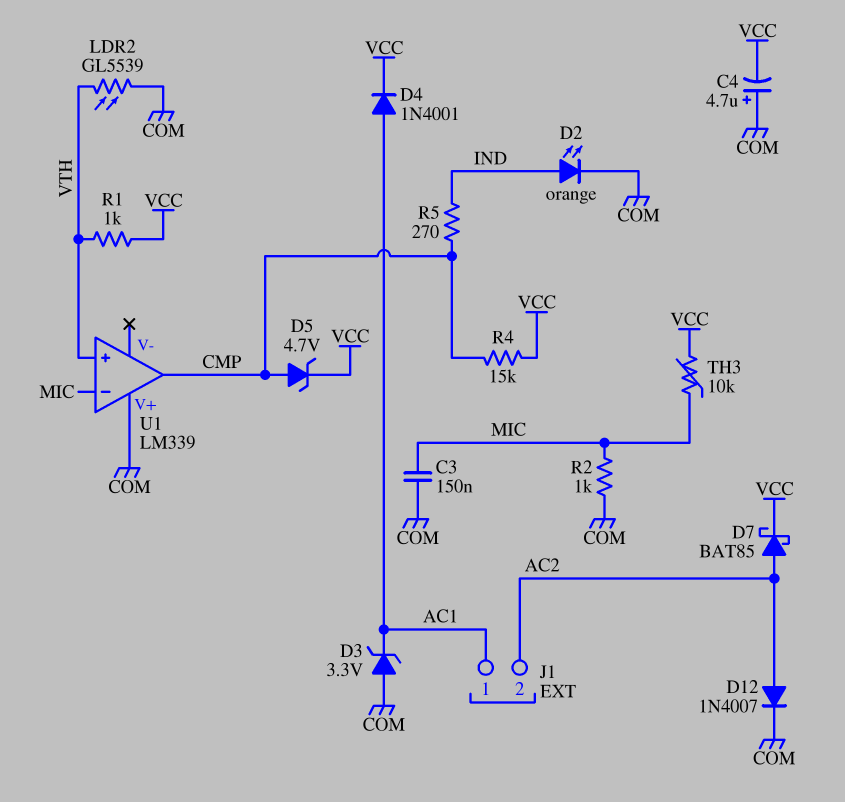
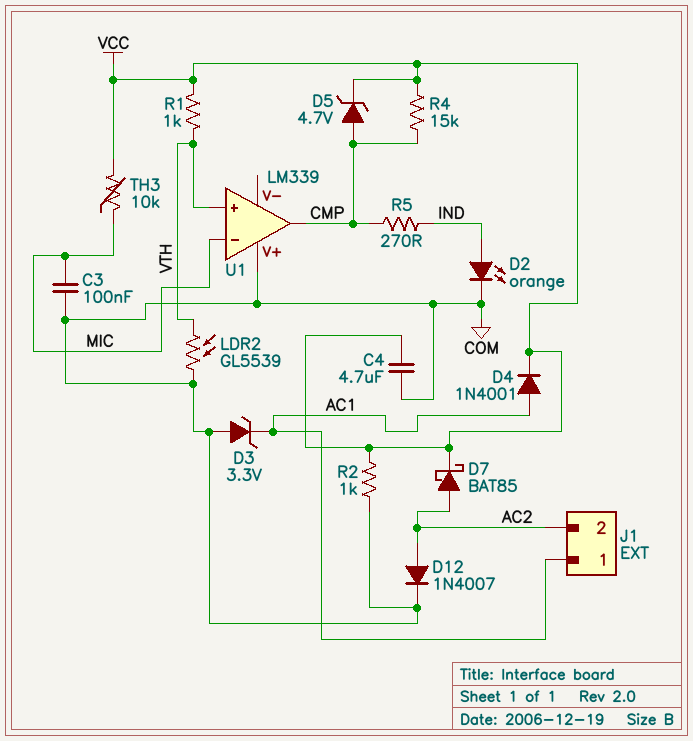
C3: 150nF (COM, MIC) -> 100nF (COM, MIC)
C4: 4.7uF (plus COM, minus VCC) -> 4.7uF (COM, VCC)
R2: 1k (COM, MIC) -> 1k (COM, VCC)

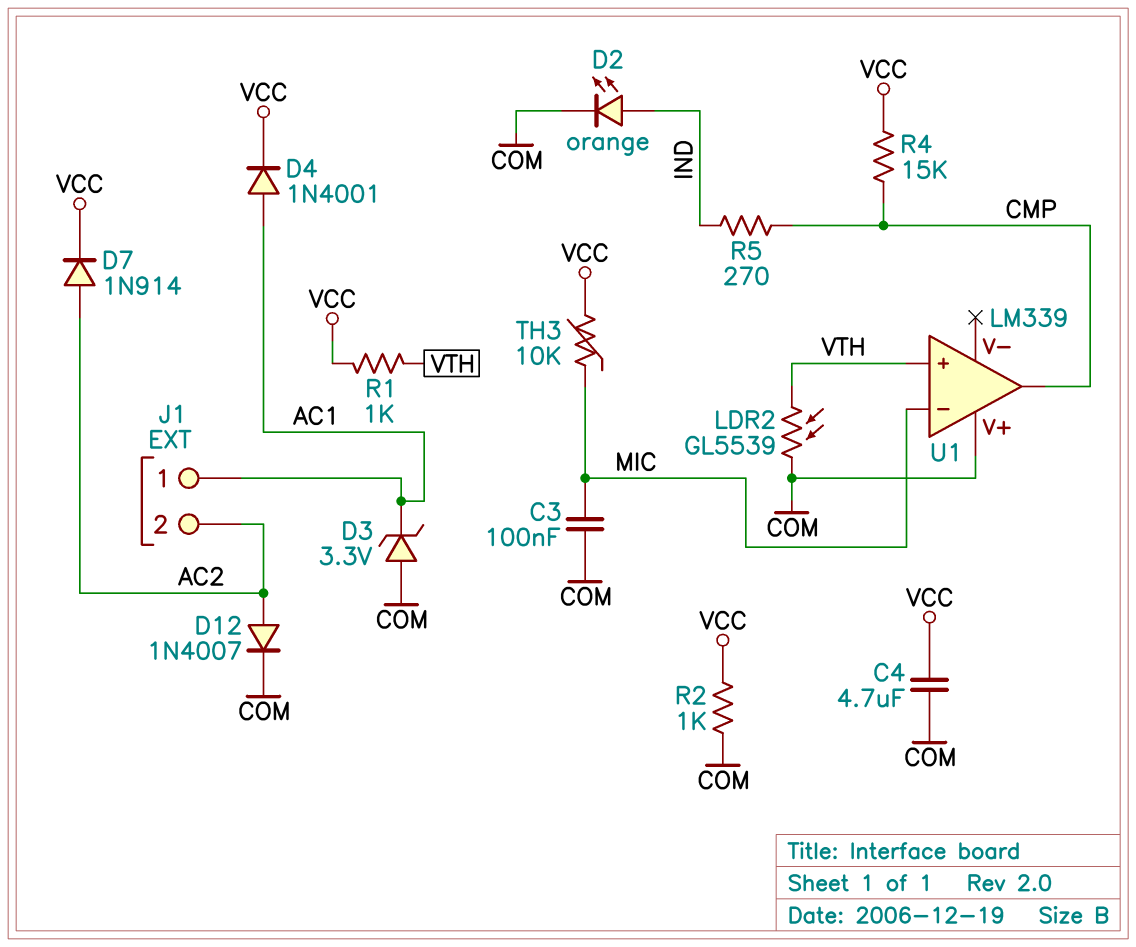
D5: zener 4.7V (A CMP, K VCC) -> none
D7: schottky BAT85 (A AC2, K VCC) -> diode 1N914 (A AC2, K VCC)

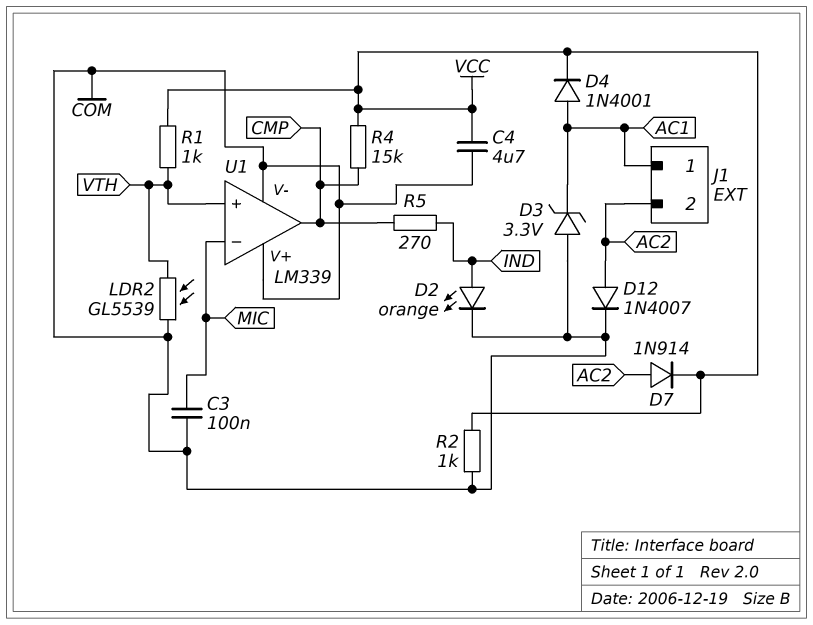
TH3: 10k (MIC, VCC) -> none
U1 pin V-: none -> COM

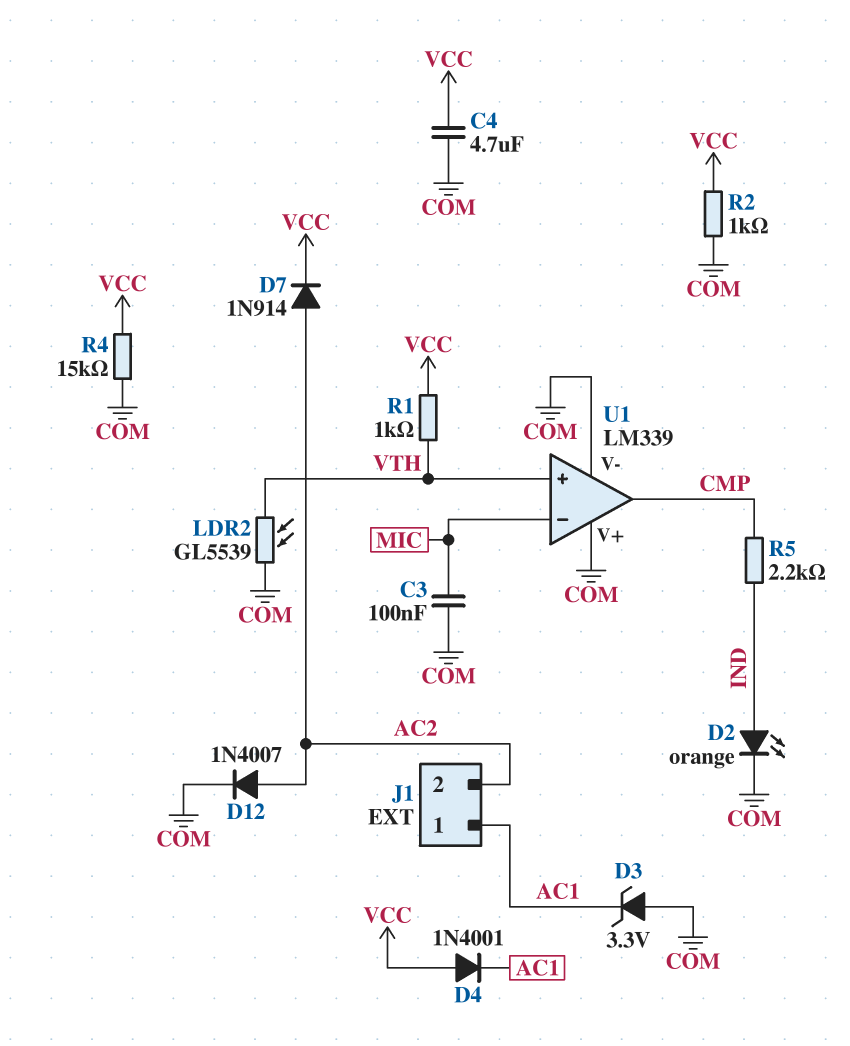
D4: diode 1N4001 (A AC1, K VCC) -> diode 1N4001 (A VCC, K AC1)
R4: 15k (CMP, VCC) -> 15k (COM, VCC)
R5: 270 (CMP, IND) -> 2.2k (CMP, IND)

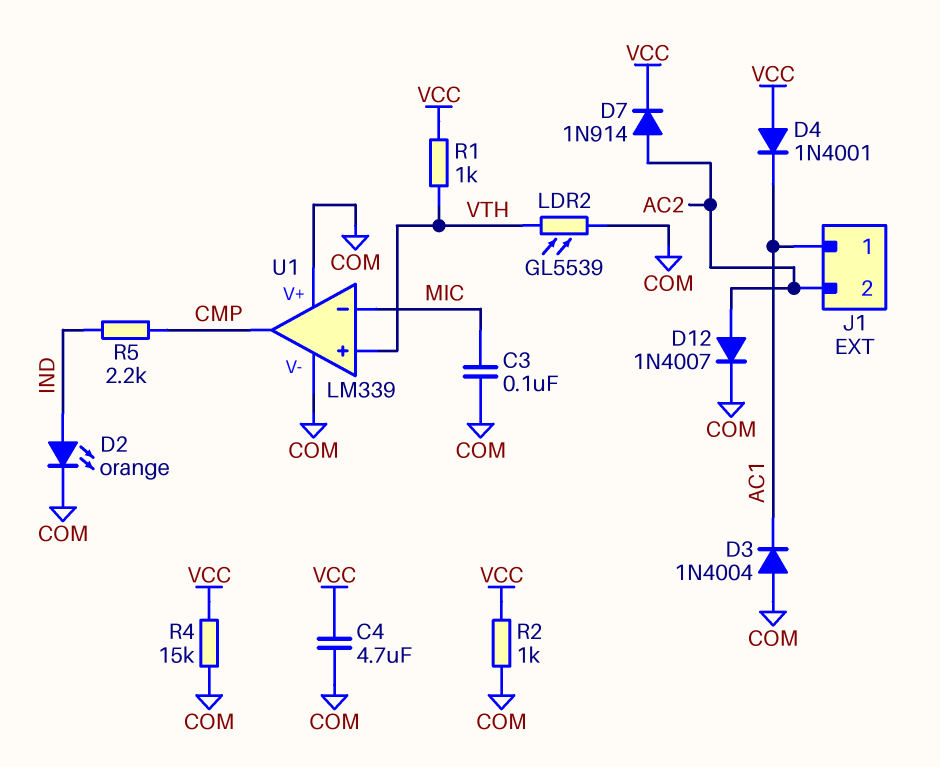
D3: zener 3.3V (A COM, K AC1) -> diode 1N4004 (A COM, K AC1)

